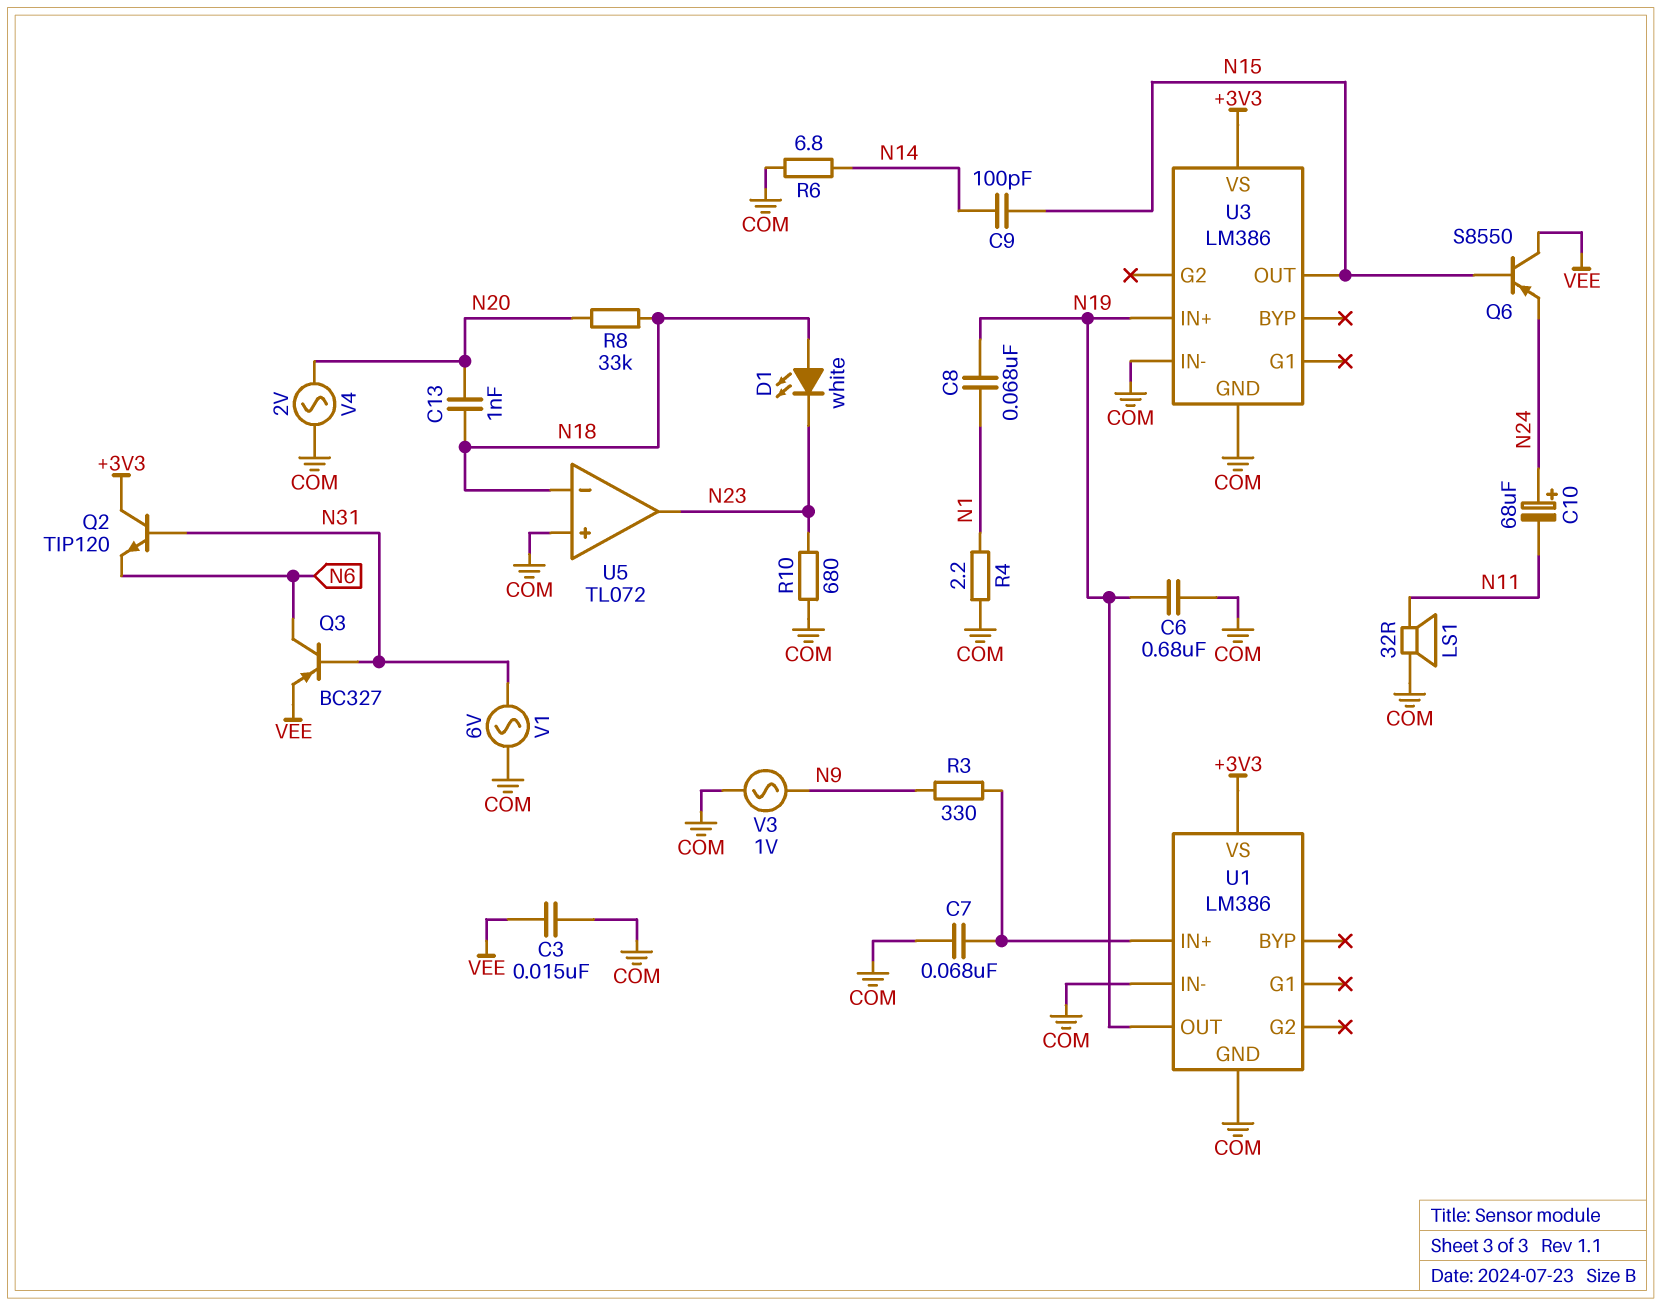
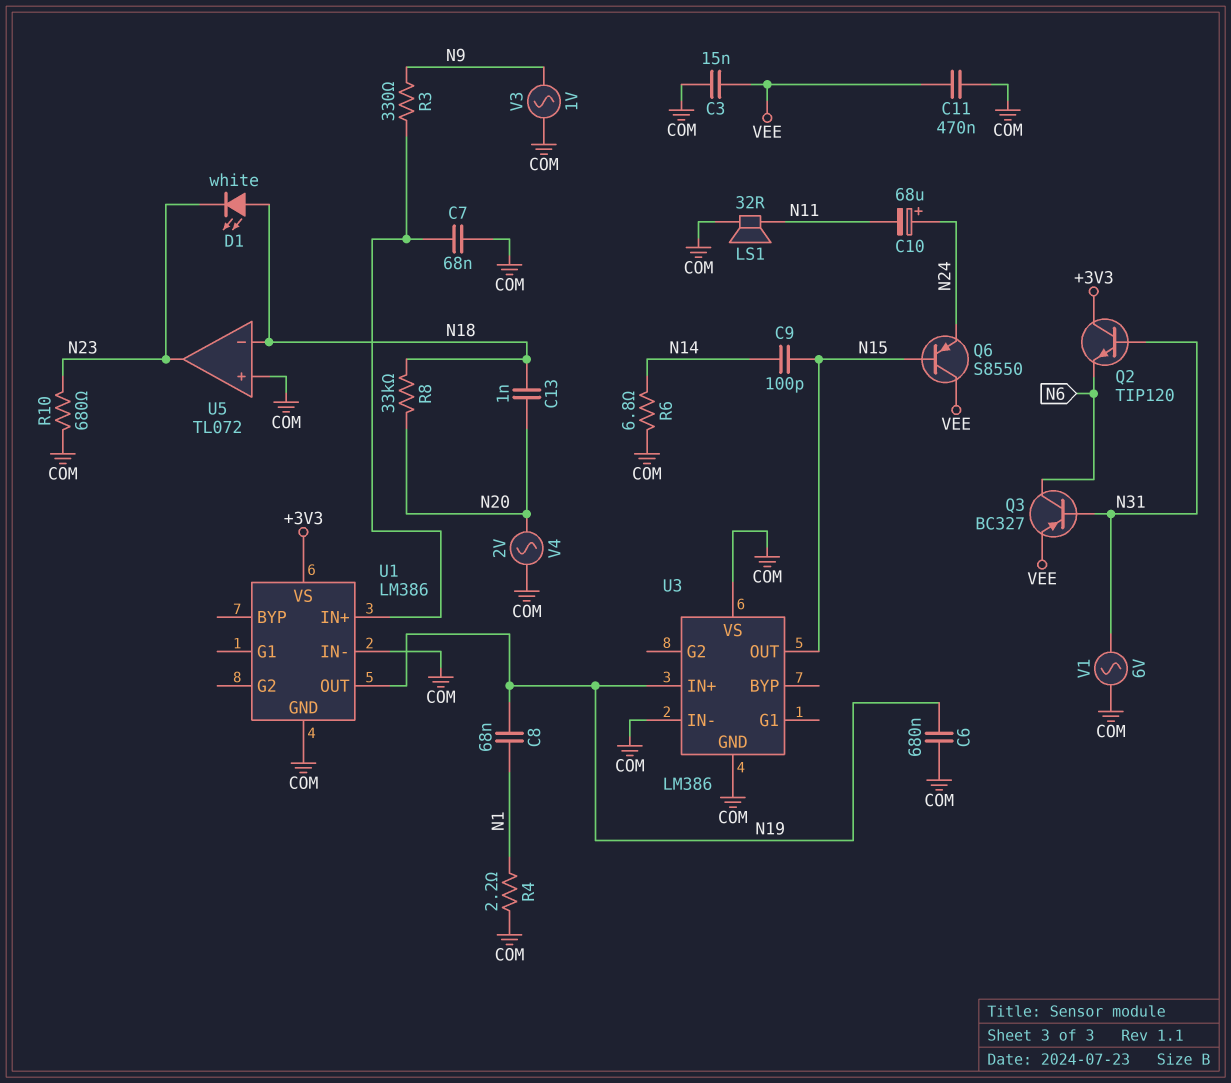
C11: none -> 470nF (COM, VEE)
U3 pin VS: +3V3 -> COM

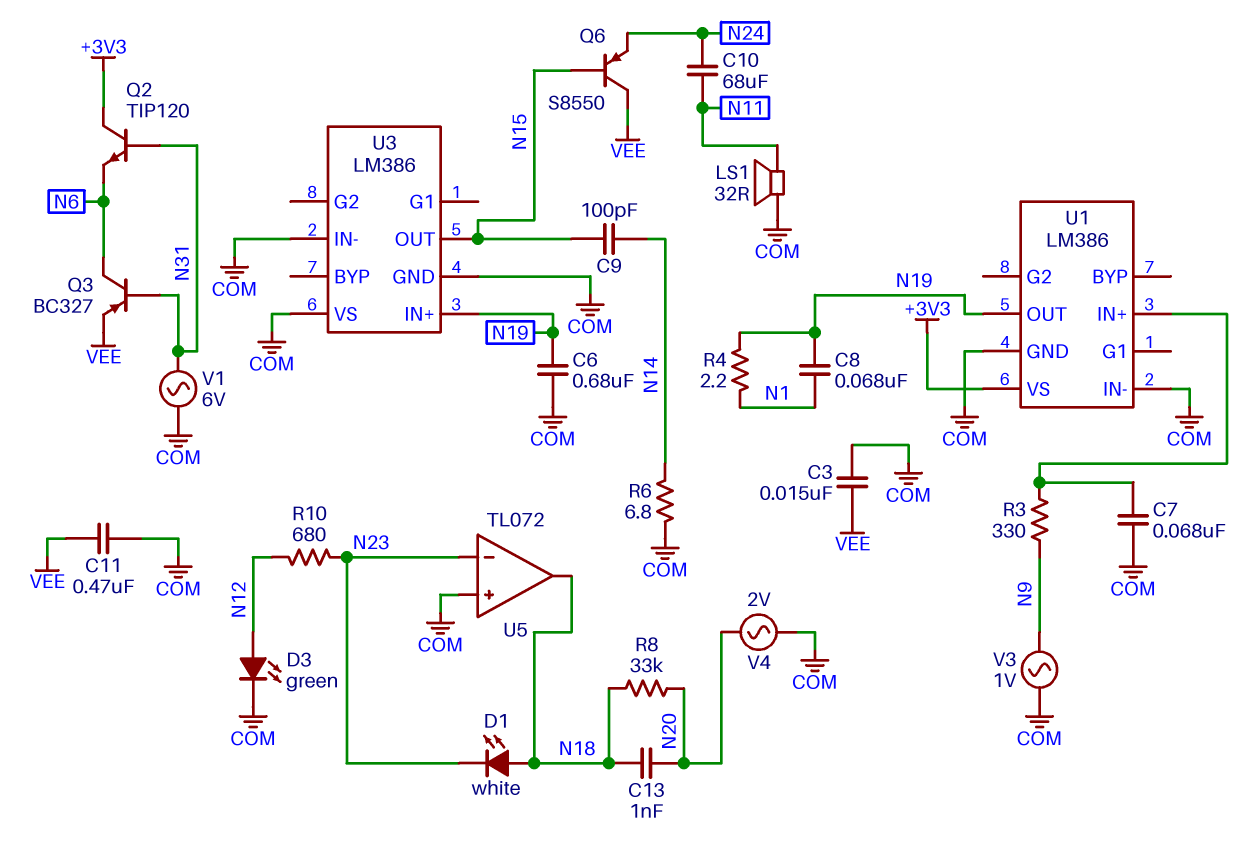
C10: 68uF (plus N24, minus N11) -> 68uF (N11, N24)
D3: none -> LED green (A N12, K COM)
R4: 2.2 (COM, N1) -> 2.2 (N1, N19)
R10: 680 (COM, N23) -> 680 (N12, N23)
U5 pin in-: N18 -> N23
U5 pin out: N23 -> N18

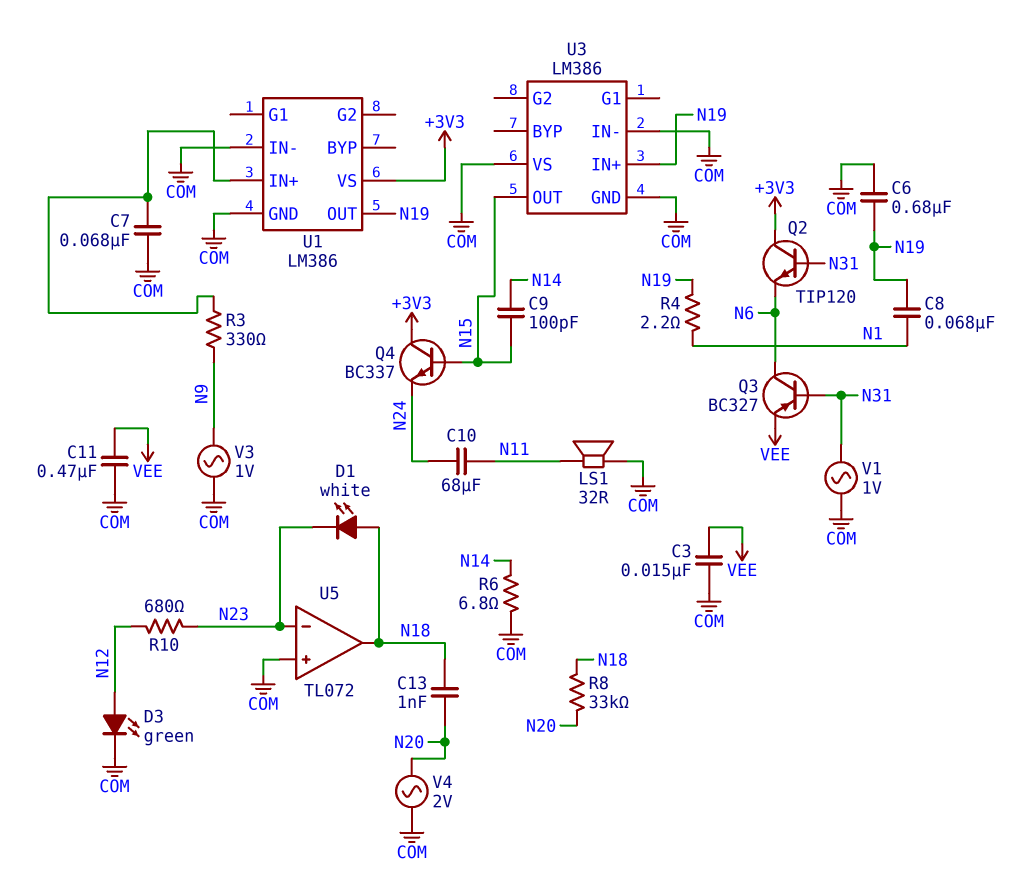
Q4: none -> NPN BC337 (B N15, C +3V3, E N24)
Q6: PNP S8550 (B N15, C VEE, E N24) -> none
V1: AC 6V (COM, N31) -> AC 1V (COM, N31)

